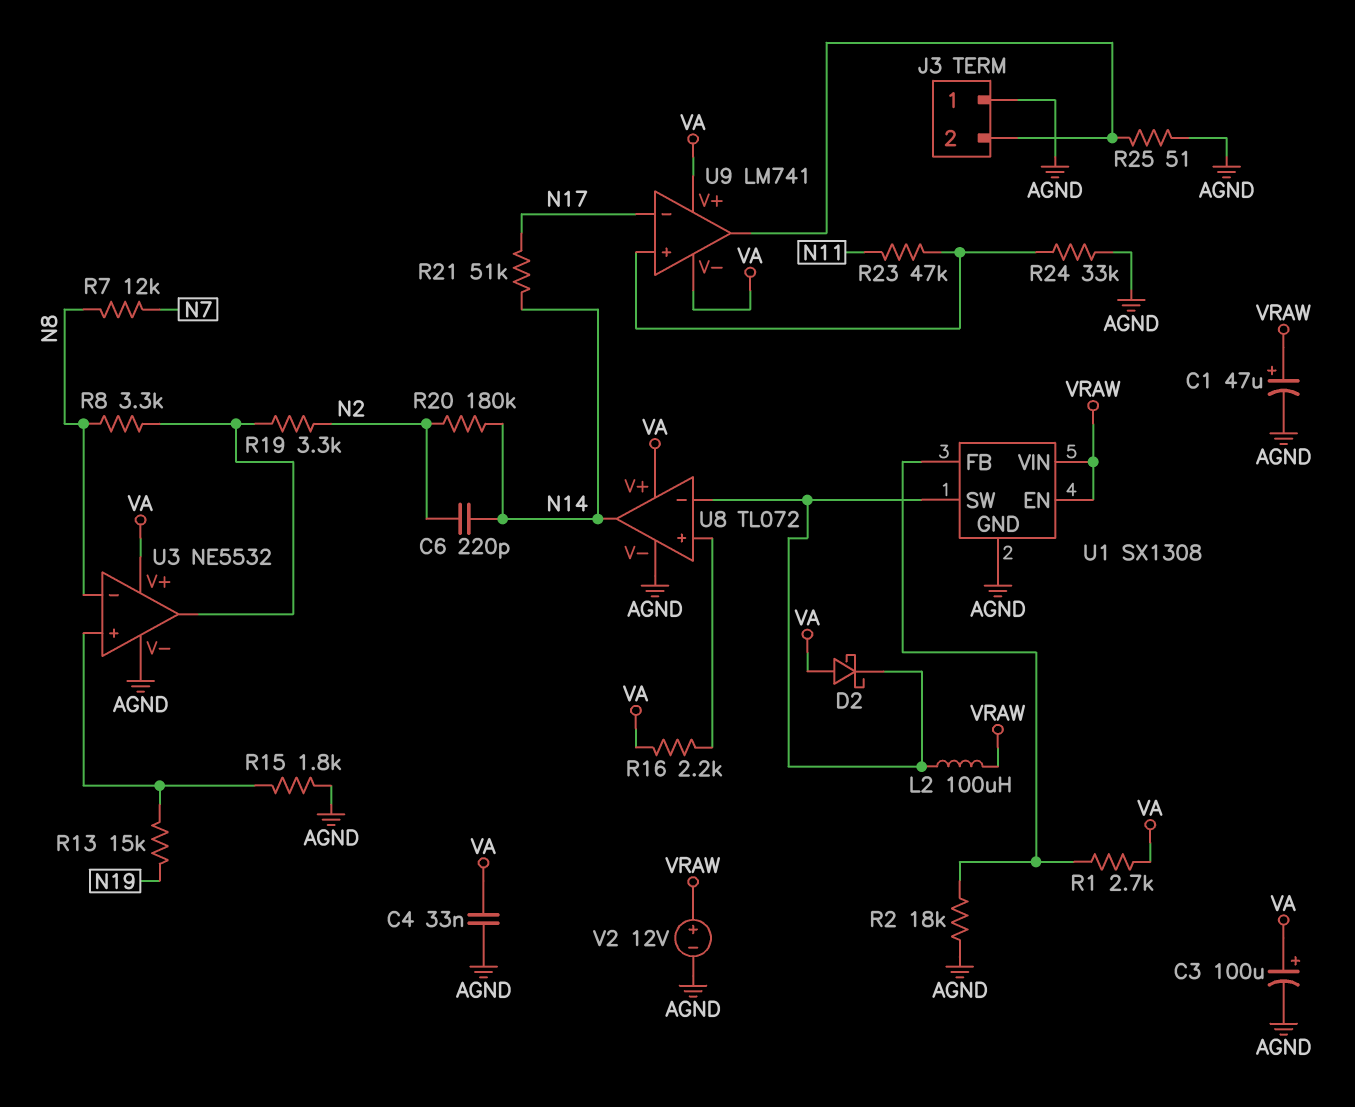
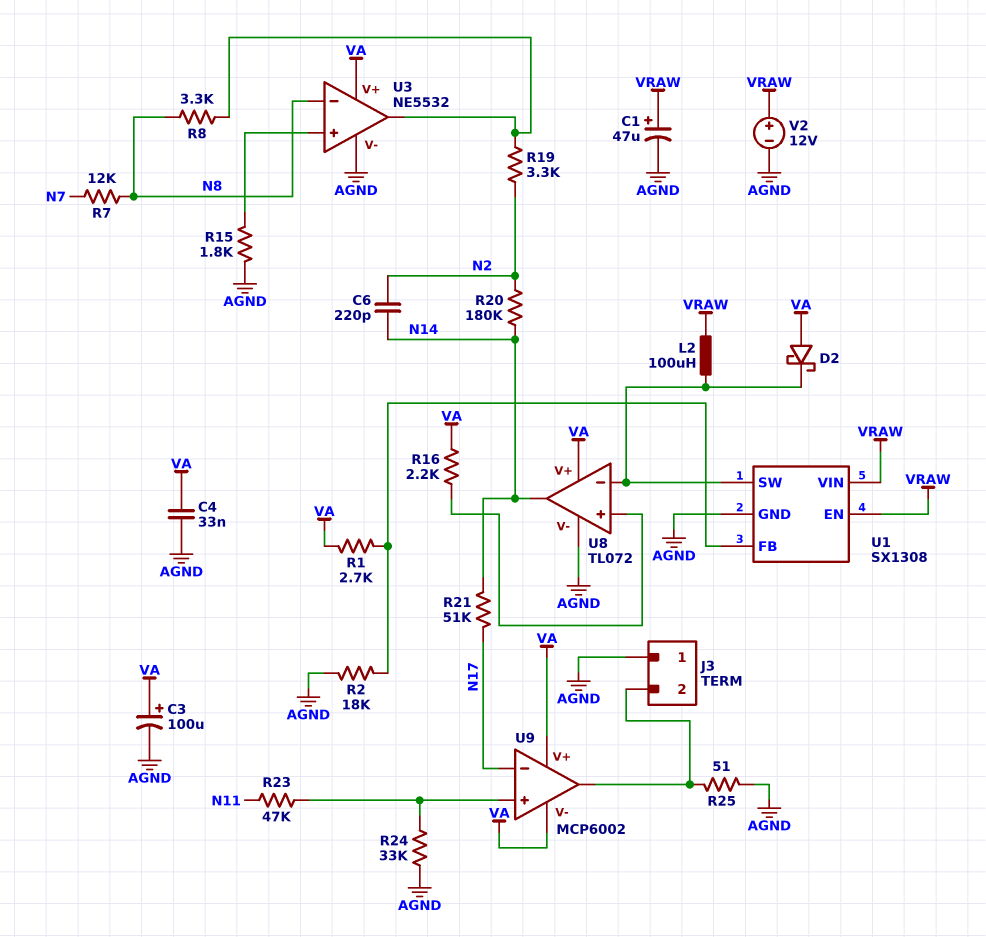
R13: 15k (N19, U3/in+) -> none
U9: LM741 -> MCP6002

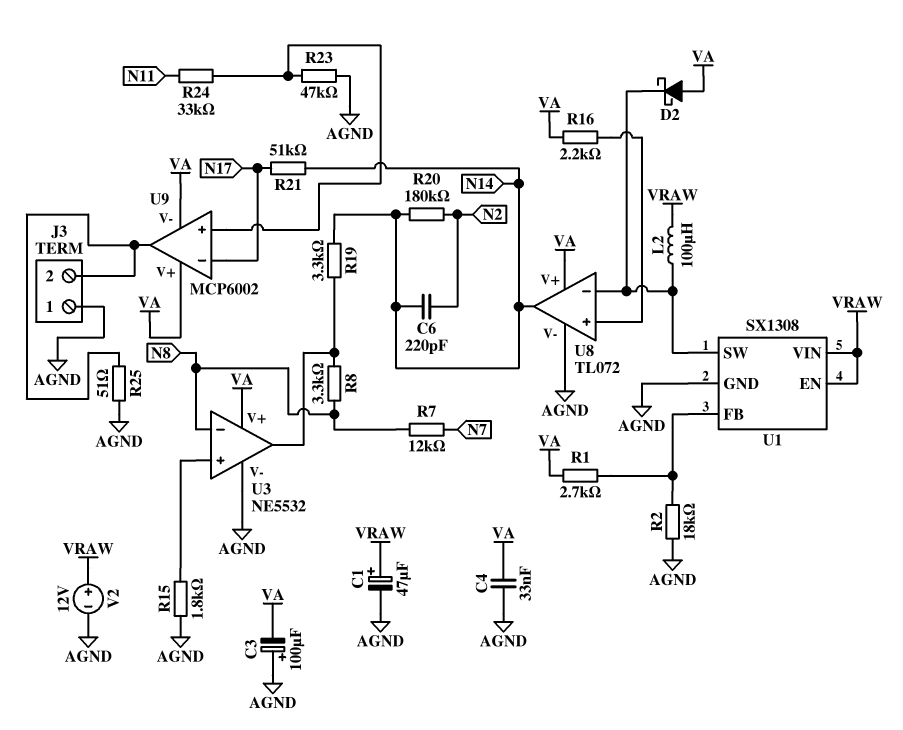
C3: 100uF (plus VA, minus AGND) -> 100uF (plus AGND, minus VA)
R19: 3.3k (N2, U3/out) -> 3.3k (N14, U3/out)
R23: 47k (N11, U9/in+) -> 47k (AGND, U9/in+)
R24: 33k (AGND, U9/in+) -> 33k (N11, U9/in+)

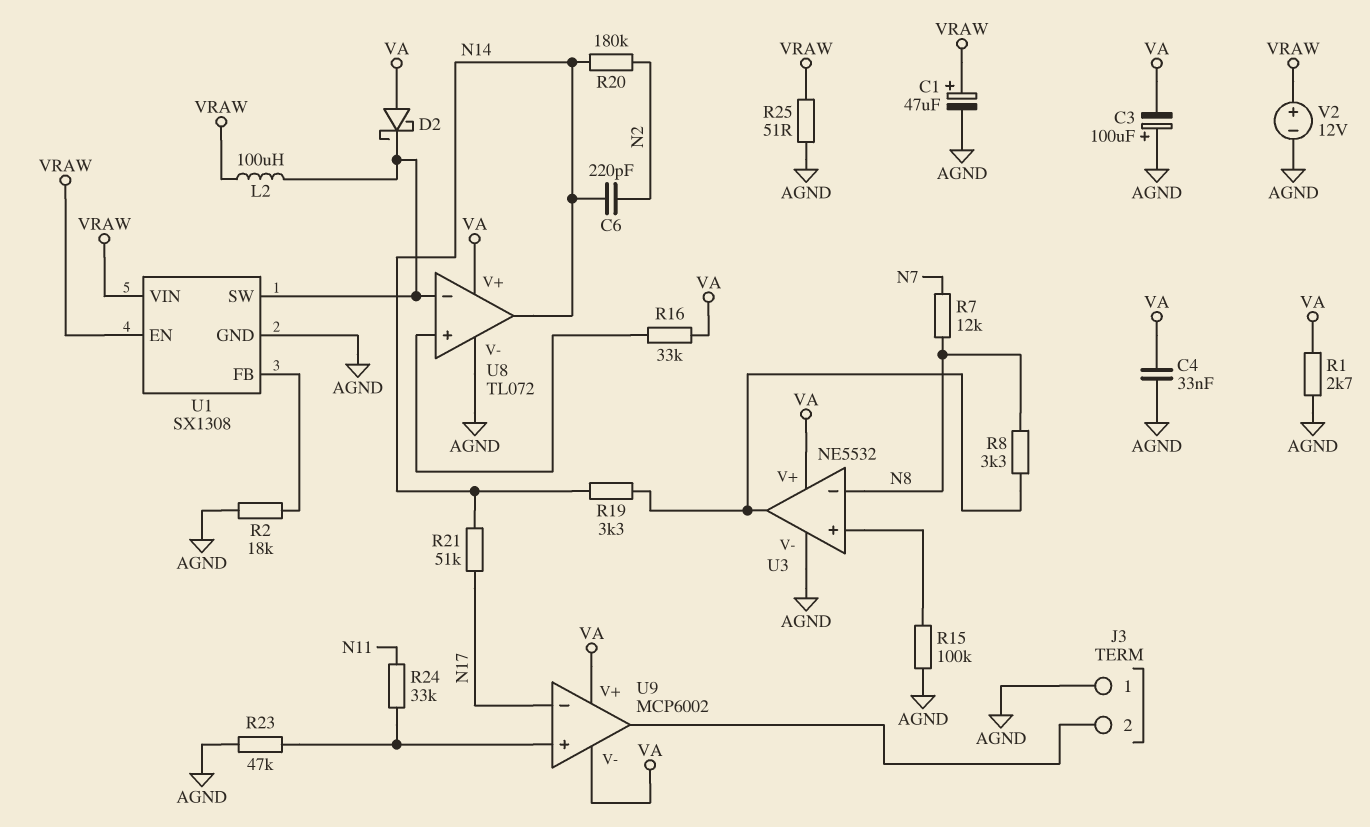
R1: 2.7k (U1/FB, VA) -> 2.7k (AGND, VA)
R15: 1.8k (AGND, U3/in+) -> 100k (AGND, U3/in+)
R16: 2.2k (U8/in+, VA) -> 33k (U8/in+, VA)
R25: 51 (AGND, J3/2) -> 51 (AGND, VRAW)

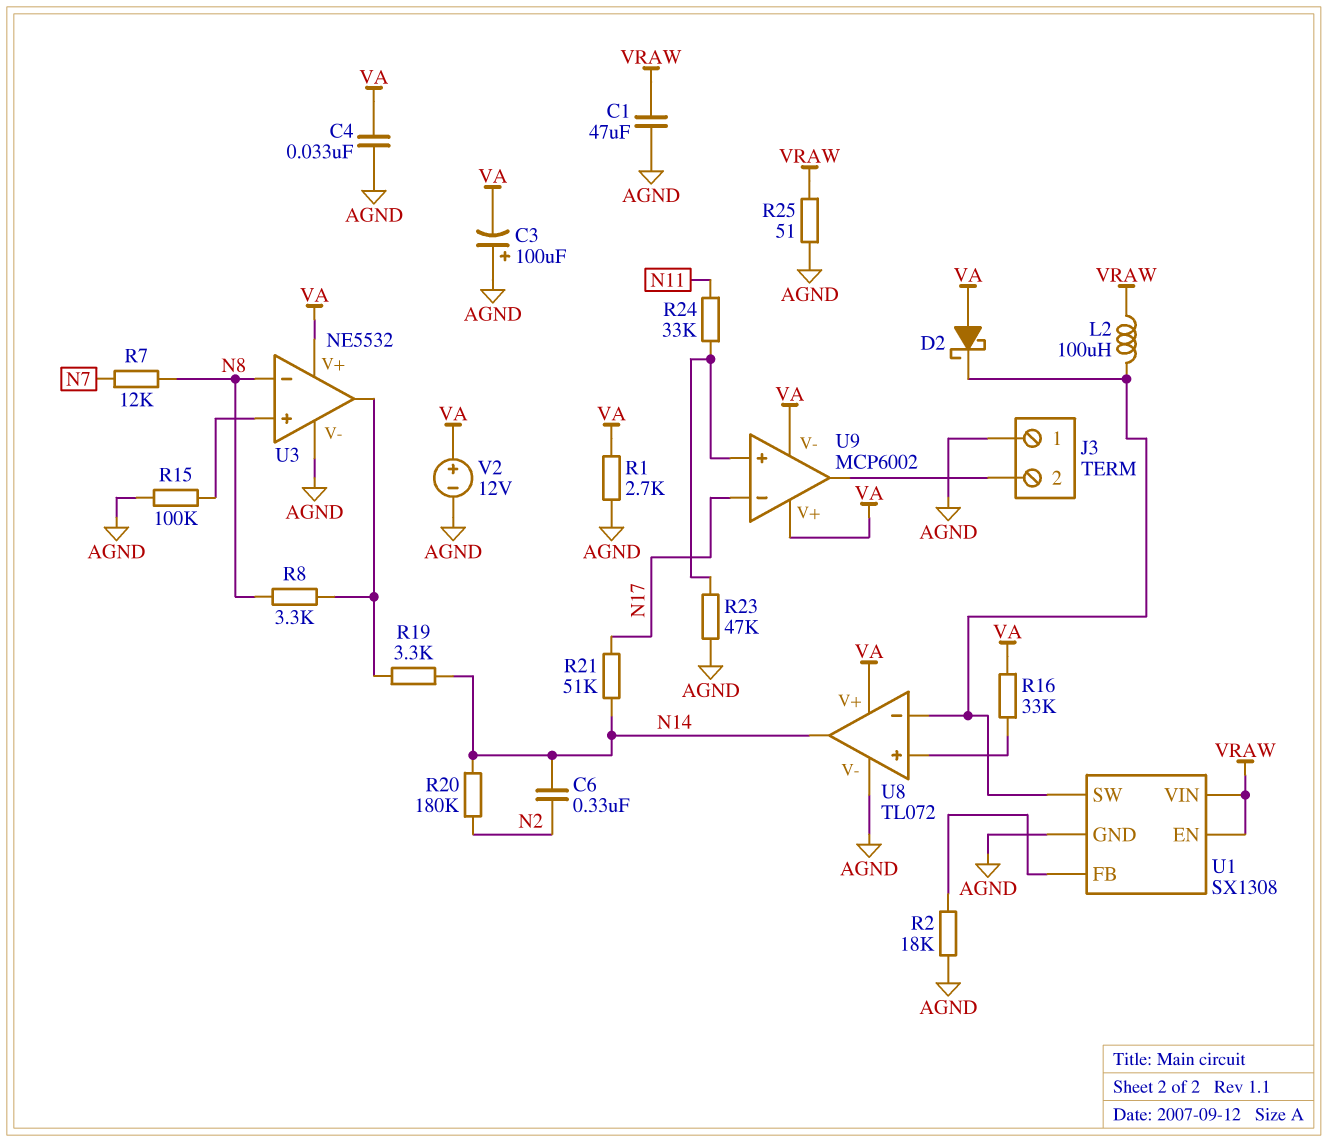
C1: 47uF (plus VRAW, minus AGND) -> 47uF (AGND, VRAW)
C6: 220pF (N2, N14) -> 330nF (N2, N14)
V2: 12V (plus VRAW, minus AGND) -> 12V (plus VA, minus AGND)

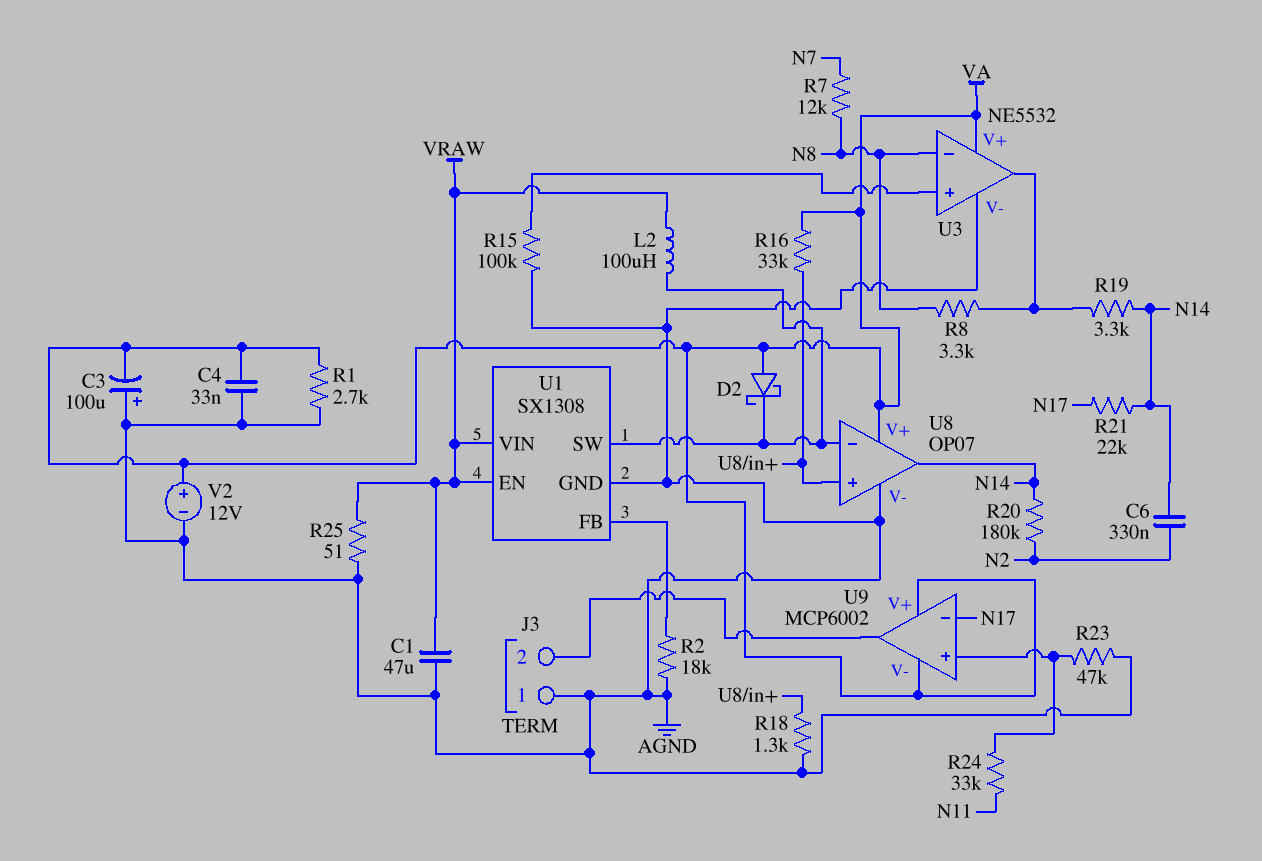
R18: none -> 1.3k (AGND, U8/in+)
R21: 51k (N14, N17) -> 22k (N14, N17)
U8: TL072 -> OP07

